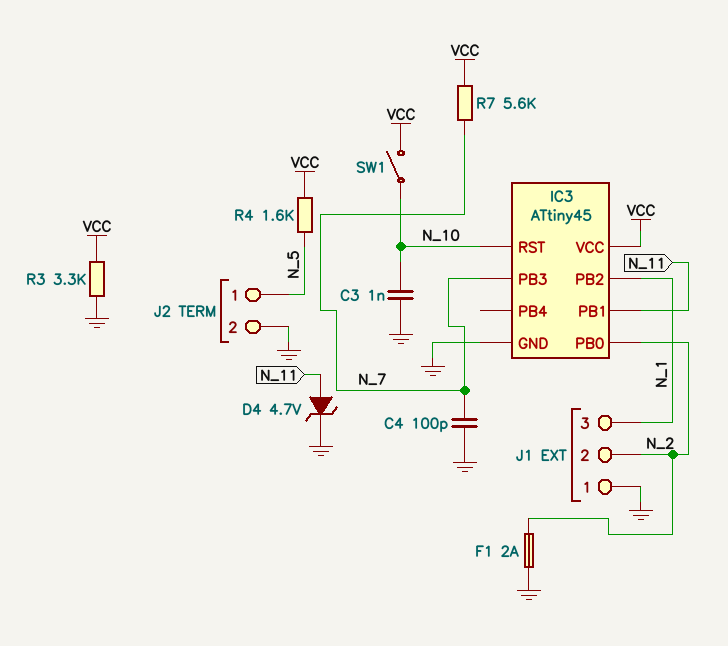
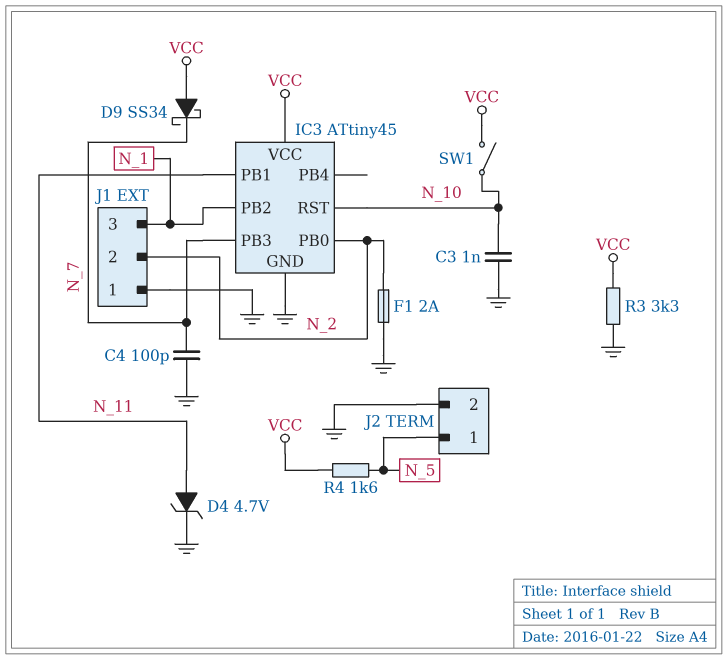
D9: none -> schottky SS34 (A VCC, K N_7)
R7: 5.6k (N_7, VCC) -> none

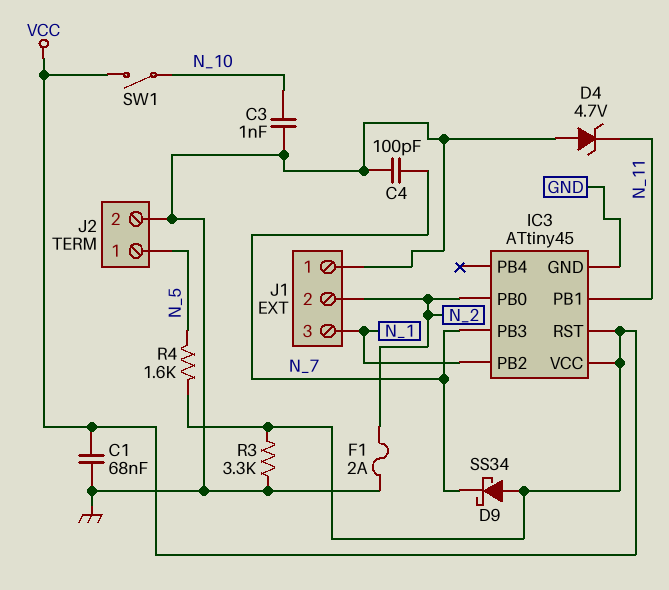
C1: none -> 68nF (GND, VCC)
D4: zener 4.7V (A N_11, K GND) -> zener 4.7V (A GND, K N_11)
IC3 pin RST: N_10 -> VCC

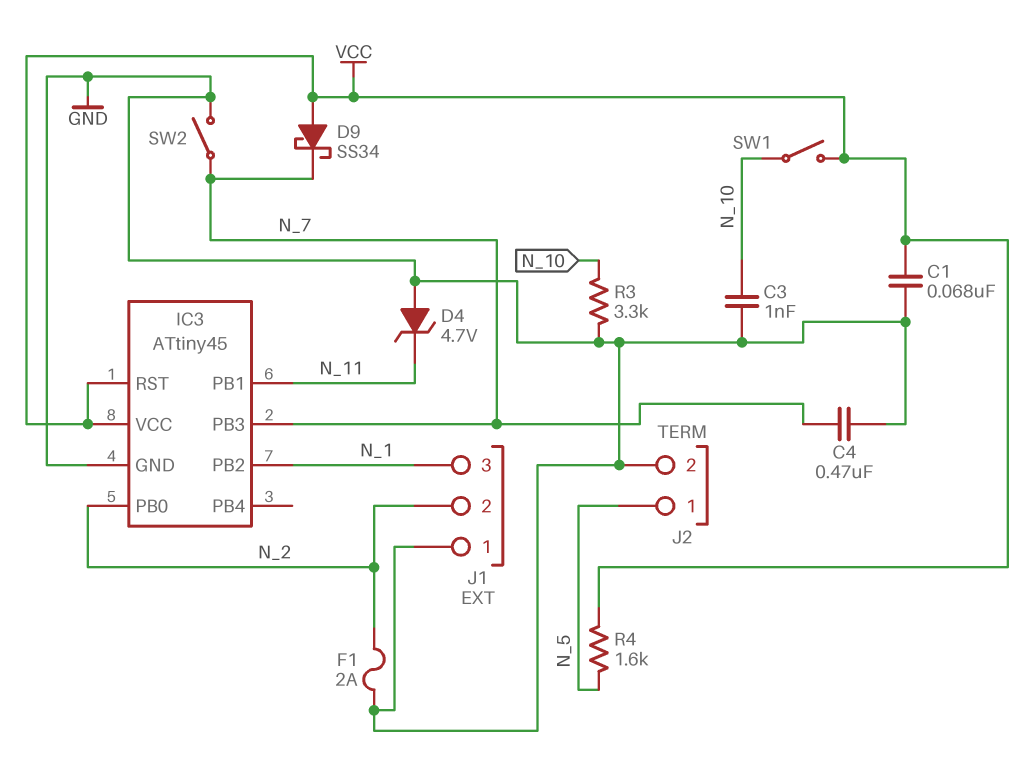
C4: 100pF (GND, N_7) -> 470nF (GND, N_7)
R3: 3.3k (GND, VCC) -> 3.3k (GND, N_10)
SW2: none -> switch (GND, N_7)

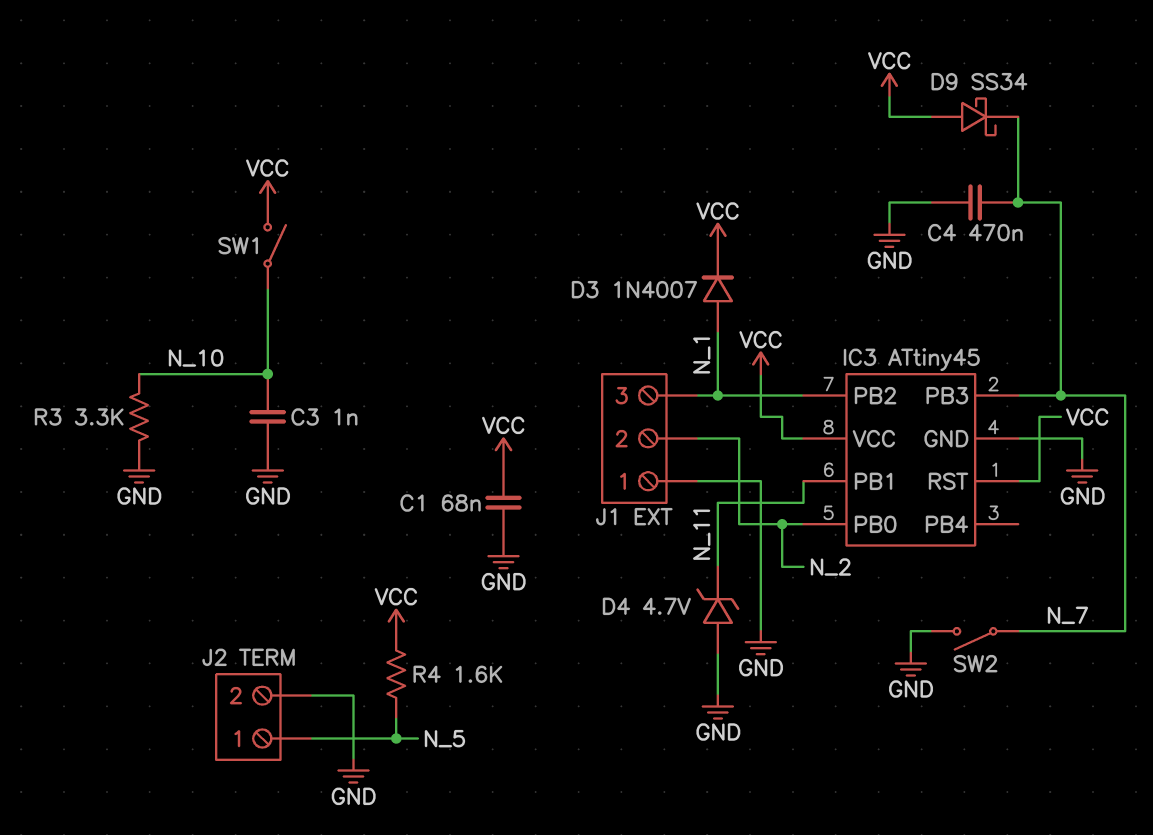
D3: none -> diode 1N4007 (A N_1, K VCC)
F1: 2A (GND, N_2) -> none

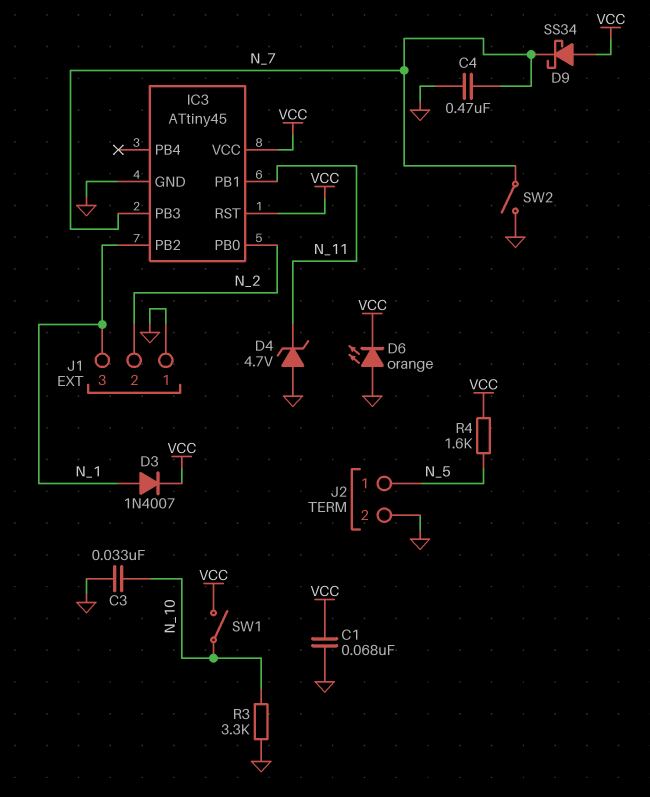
C3: 1nF (GND, N_10) -> 33nF (GND, N_10)
D6: none -> LED orange (A GND, K VCC)

